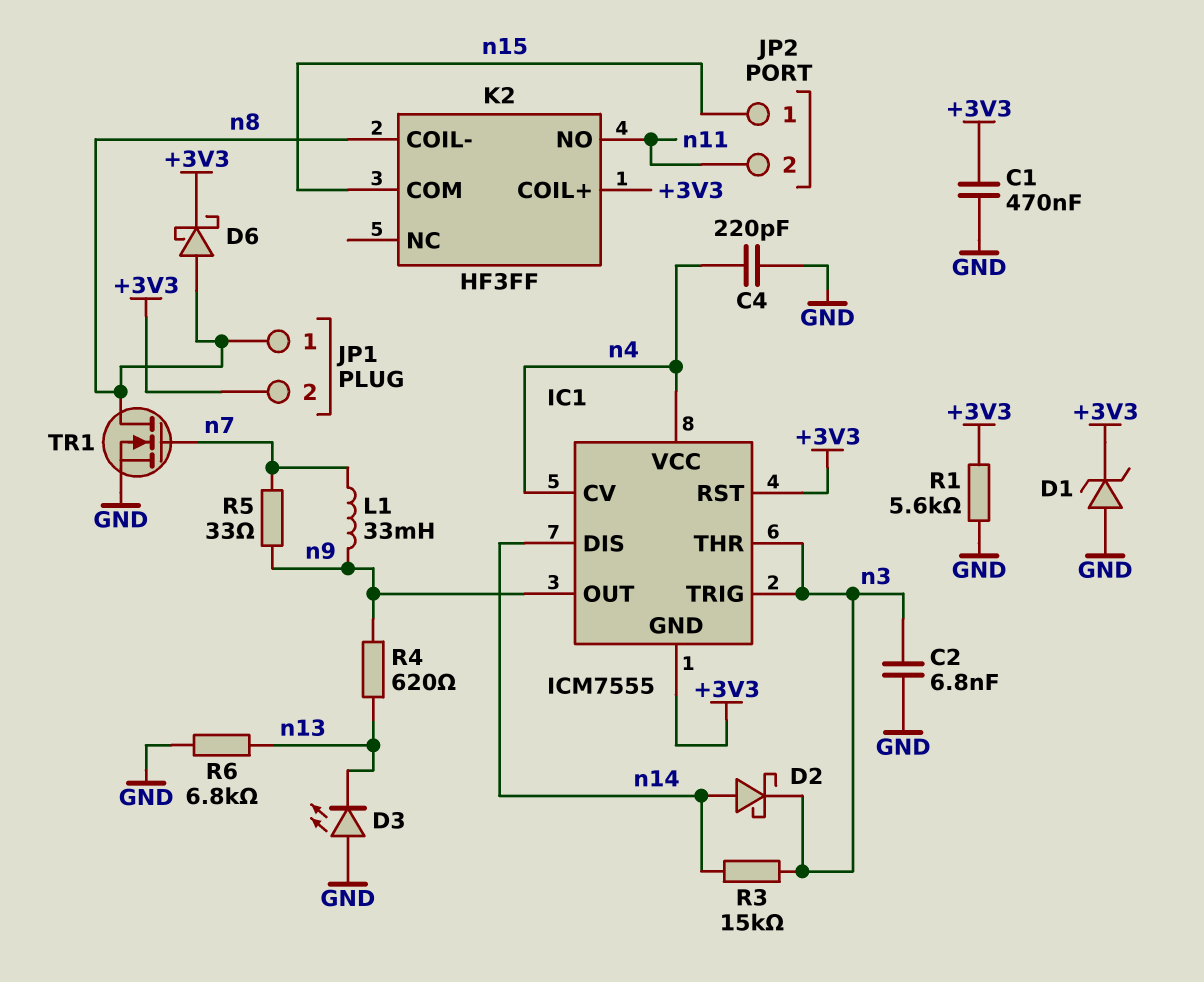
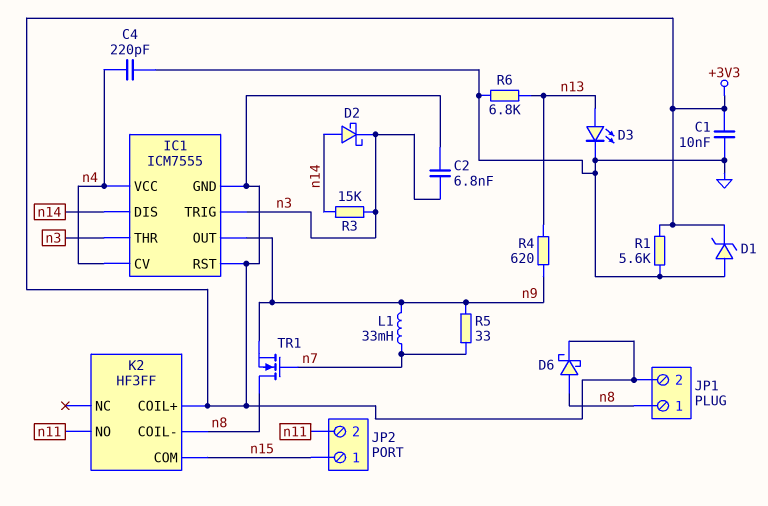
C1: 470nF (+3V3, GND) -> 10nF (+3V3, GND)
C2: 6.8nF (GND, n3) -> 6.8nF (+3V3, n3)
D3: LED (A GND, K n13) -> LED (A n13, K GND)
TR1: NMOS (G n7, D n8, S GND) -> NMOS (G n7, D n8, S n9)

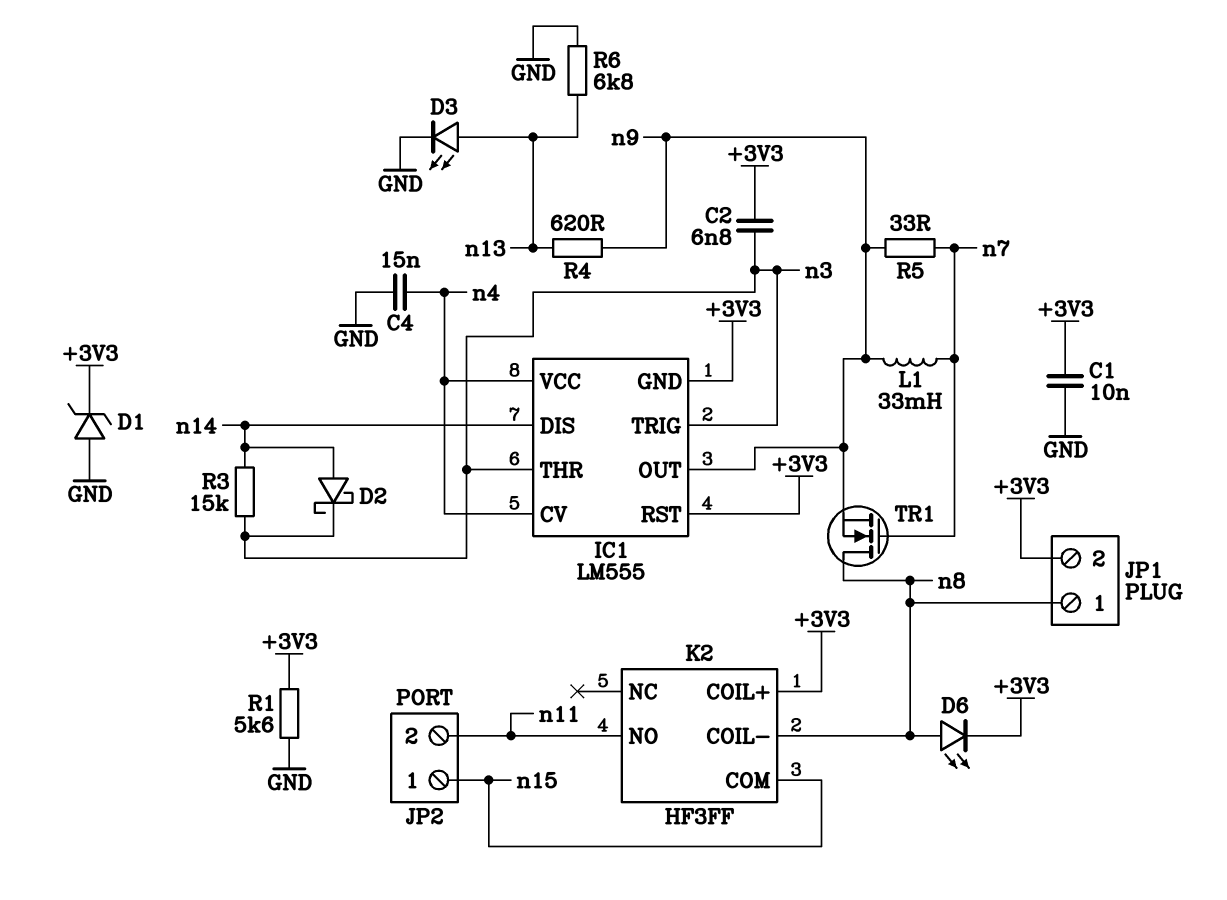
C4: 220pF (GND, n4) -> 15nF (GND, n4)
D6: schottky (A n8, K +3V3) -> LED (A n8, K +3V3)
IC1: ICM7555 -> LM555

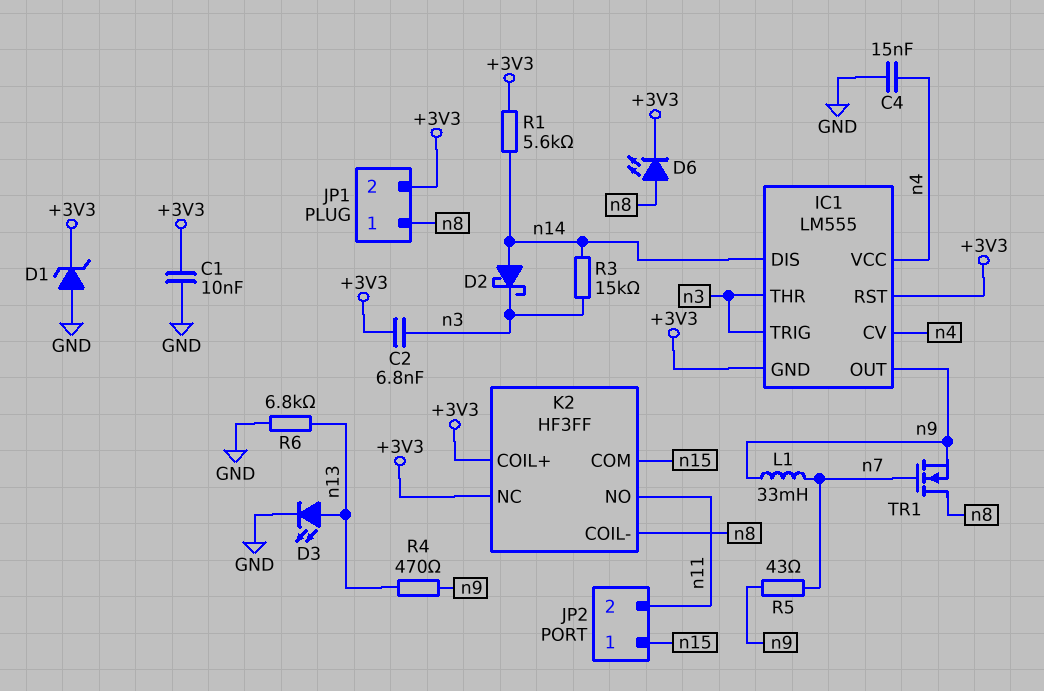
K2 pin NC: none -> +3V3
R1: 5.6k (+3V3, GND) -> 5.6k (+3V3, n14)
R4: 620 (n9, n13) -> 470 (n9, n13)
R5: 33 (n7, n9) -> 43 (n7, n9)

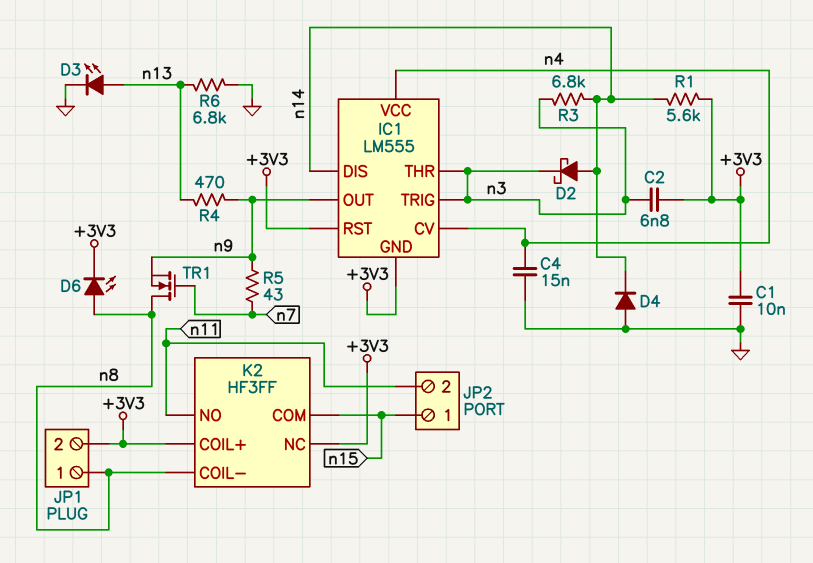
D1: zener (A GND, K +3V3) -> none
D4: none -> diode (A GND, K n14)
L1: 33mH (n7, n9) -> none
R3: 15k (n3, n14) -> 6.8k (n3, n14)

